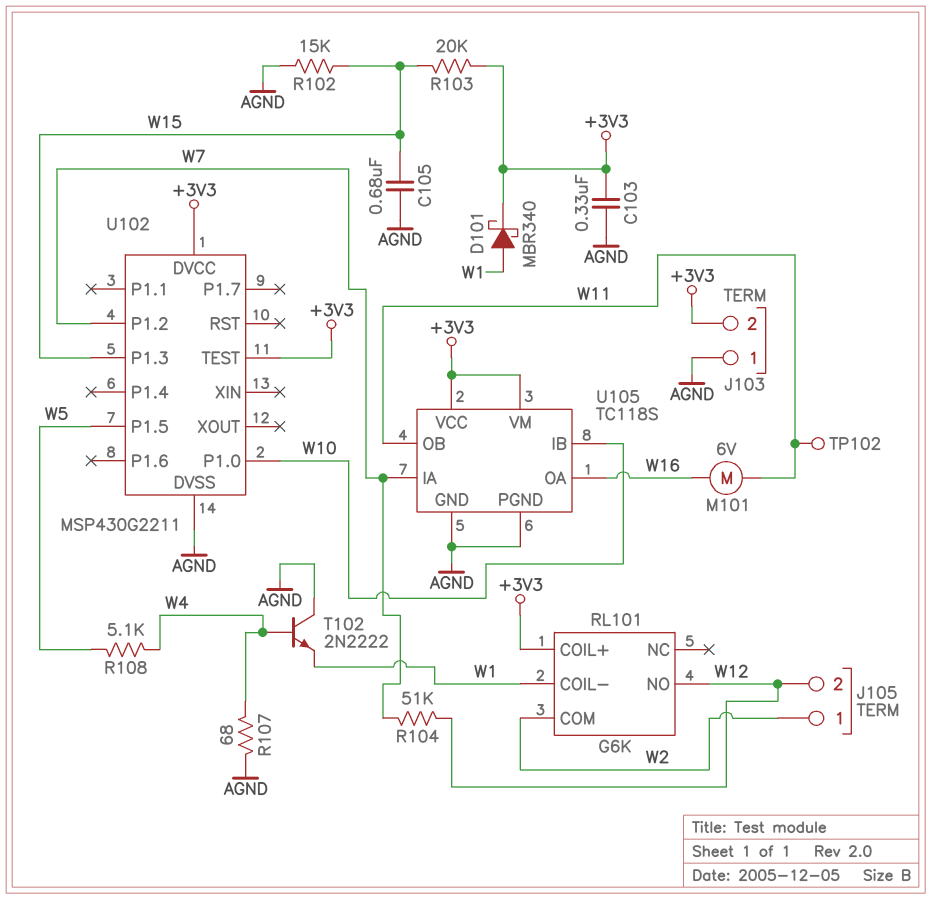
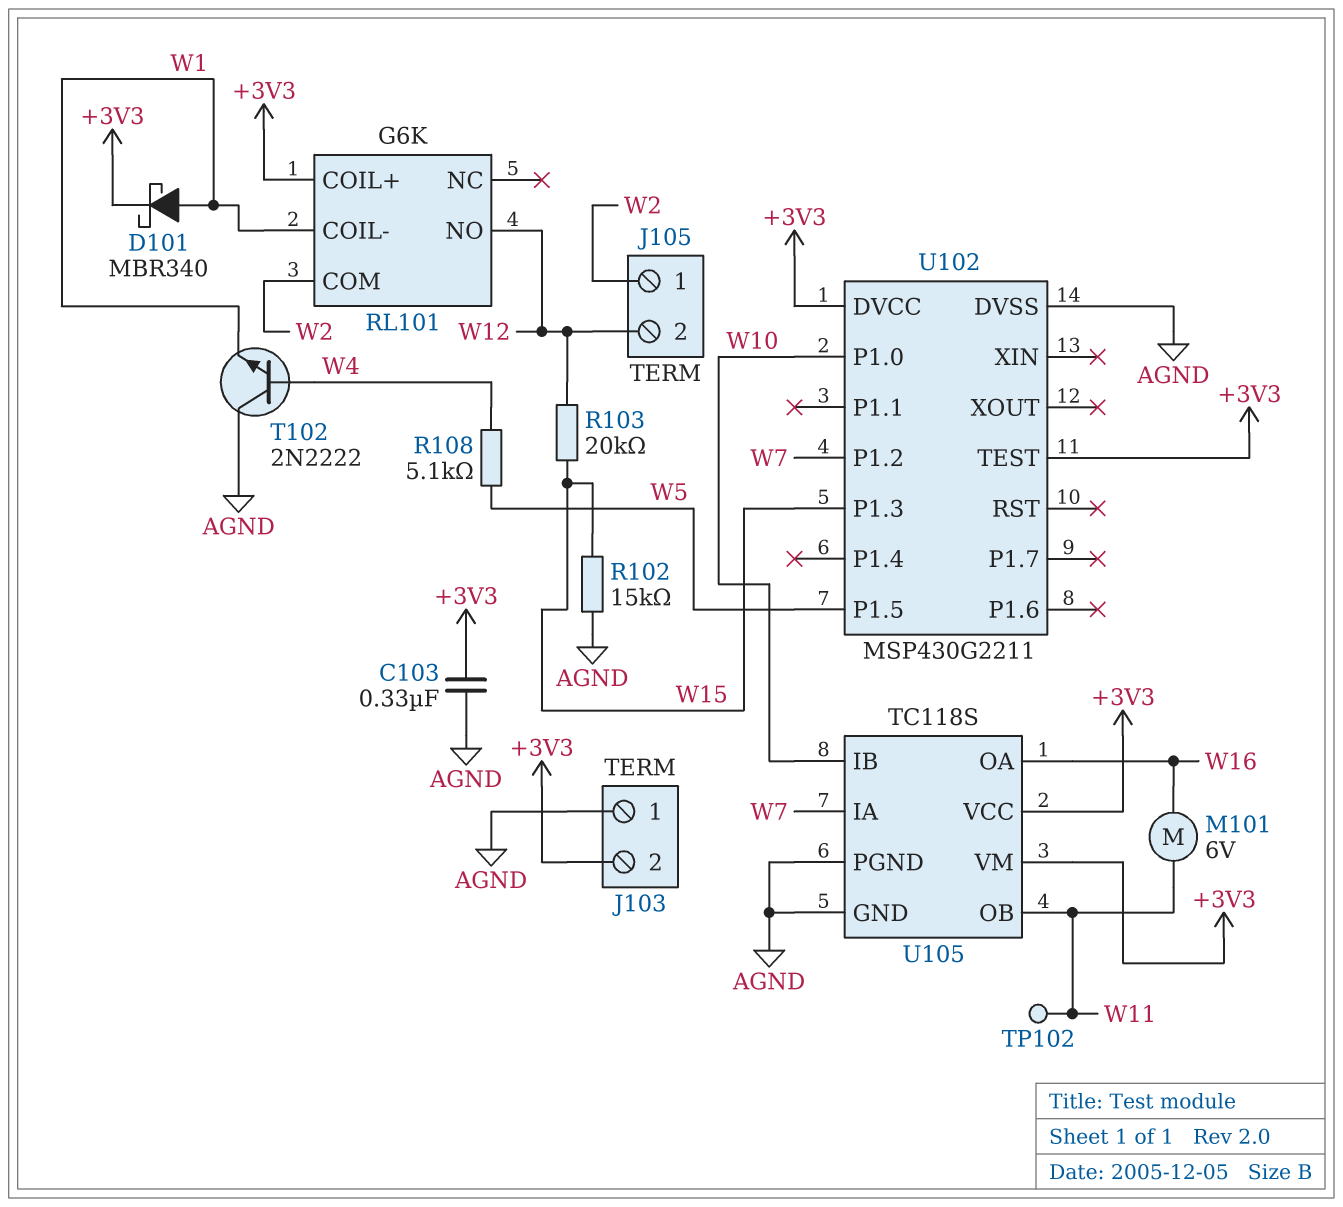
C105: 680nF (AGND, W15) -> none
R103: 20k (+3V3, W15) -> 20k (W12, W15)
R104: 51k (W7, W12) -> none
R107: 68 (AGND, W4) -> none

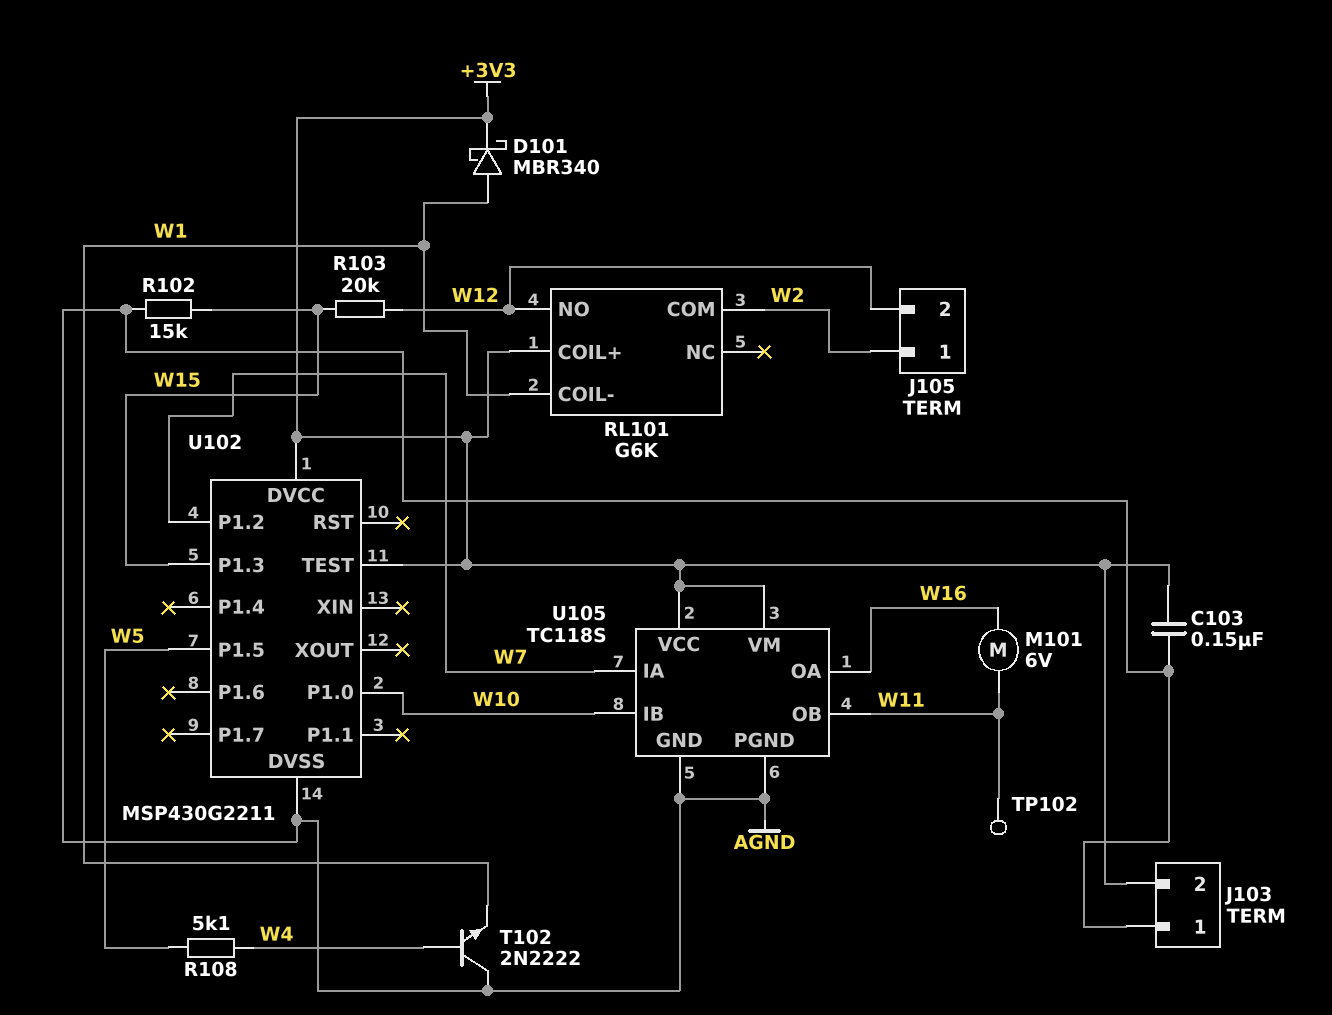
C103: 330nF (+3V3, AGND) -> 150nF (+3V3, AGND)

